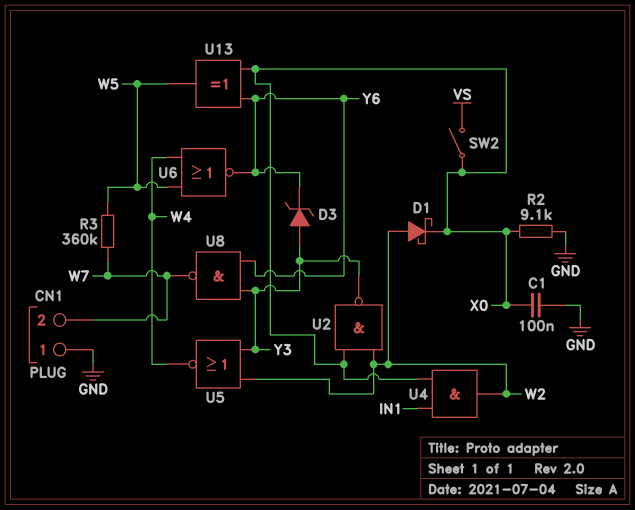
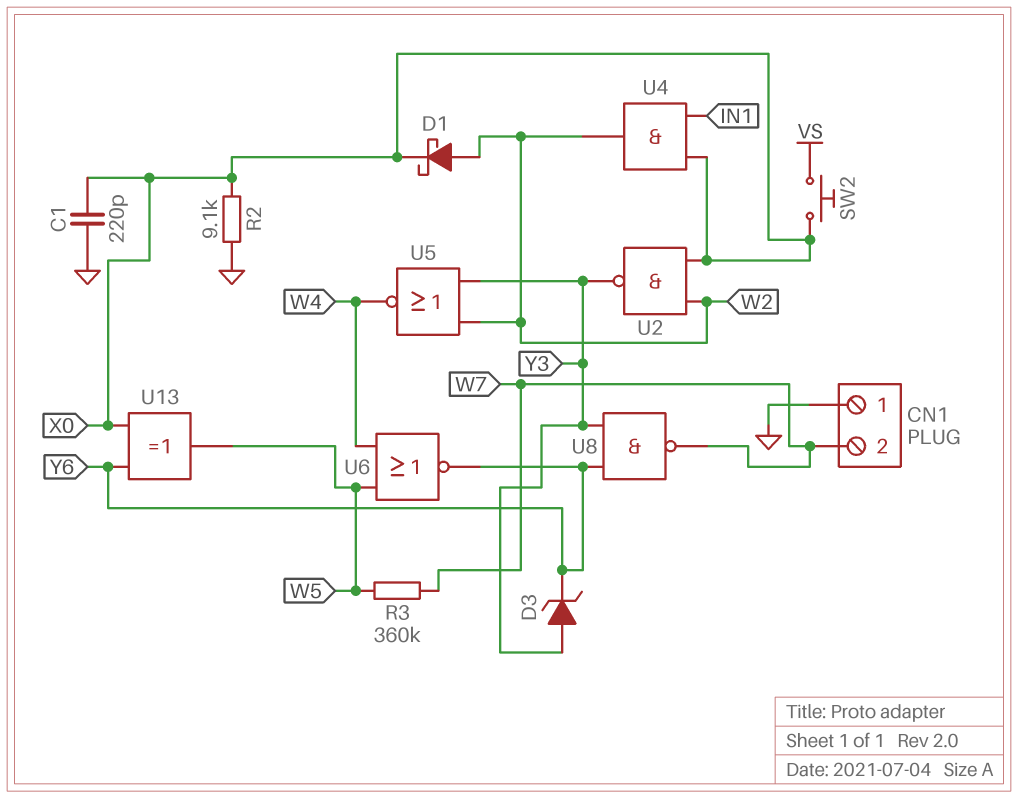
C1: 100nF (GND, X0) -> 220pF (GND, X0)
SW2: switch (VS, X0) -> button (VS, X0)

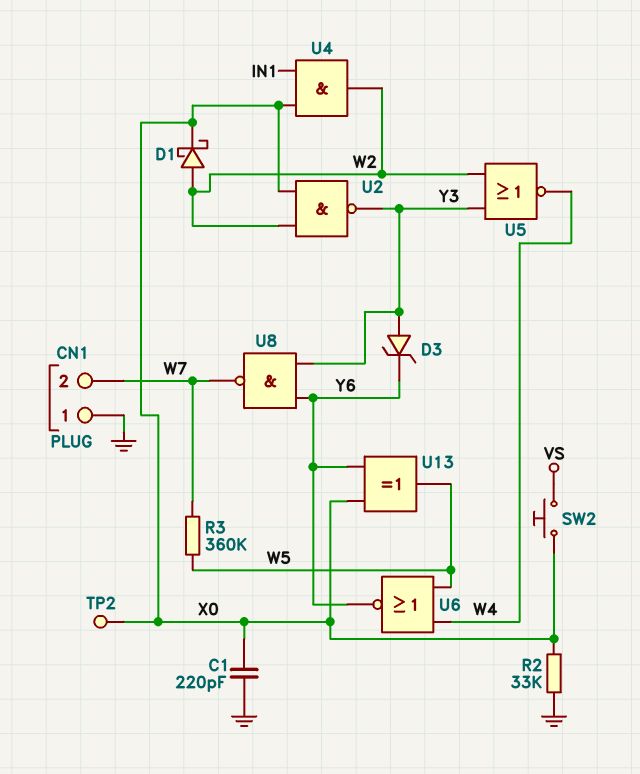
R2: 9.1k (GND, X0) -> 33k (GND, X0)
TP2: none -> test point (X0)

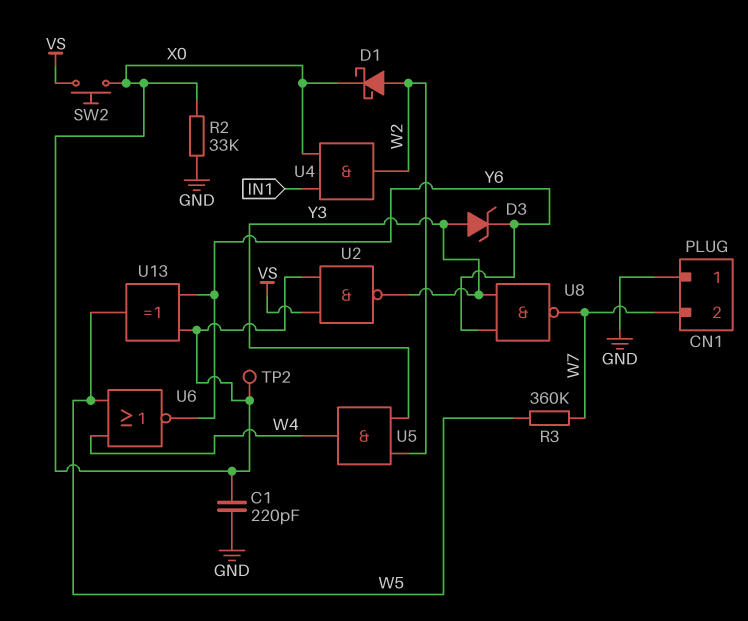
U2: NAND (in W2, in X0, out Y3) -> NAND (in VS, in X0, out Y3)
U5: NOR (in W2, in Y3, out W4) -> AND (in W2, in Y3, out W4)

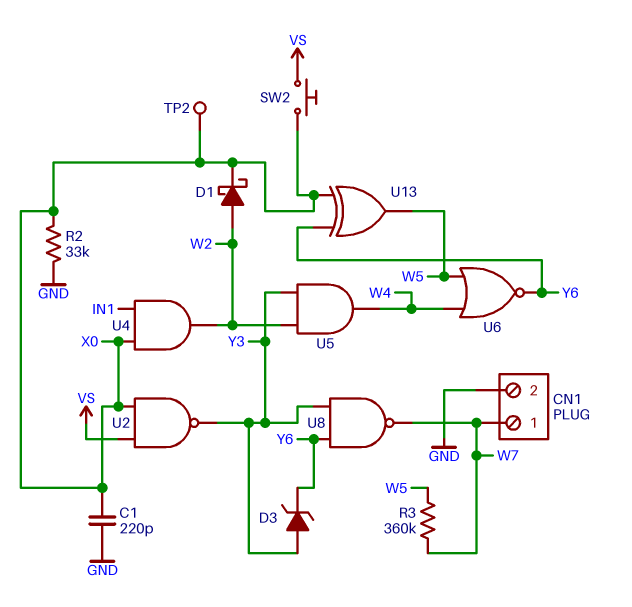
CN1 pin 1: GND -> W7
CN1 pin 2: W7 -> GND

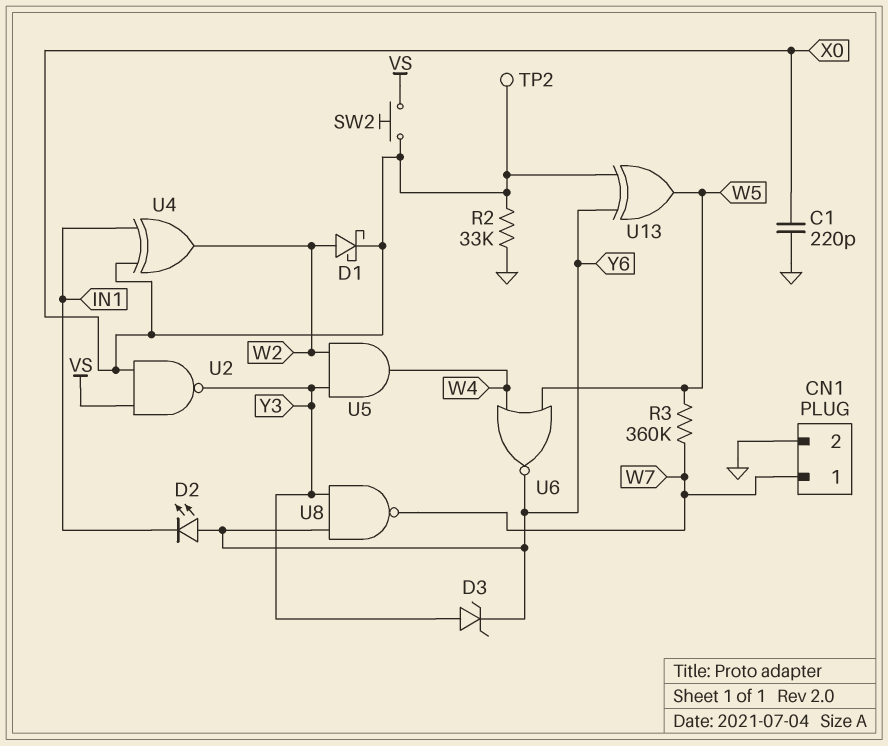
D2: none -> LED (A Y6, K IN1)
U4: AND (in IN1, in X0, out W2) -> XOR (in IN1, in X0, out W2)

